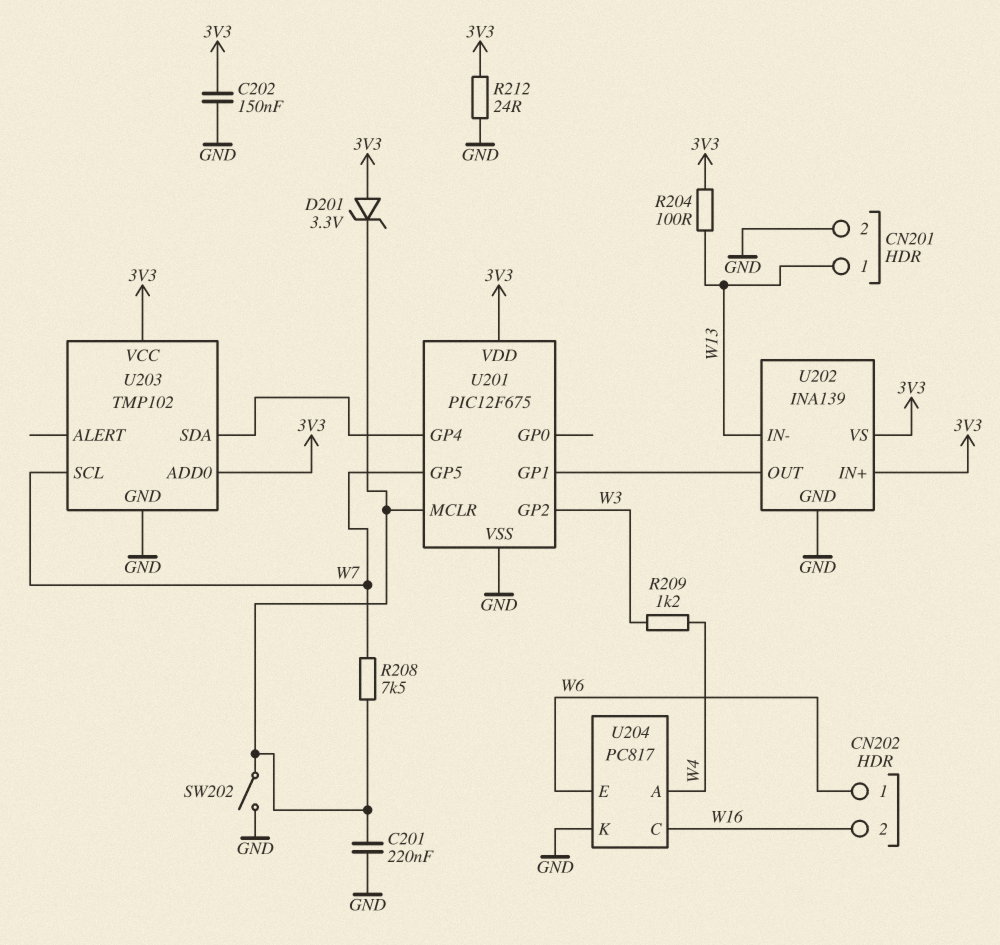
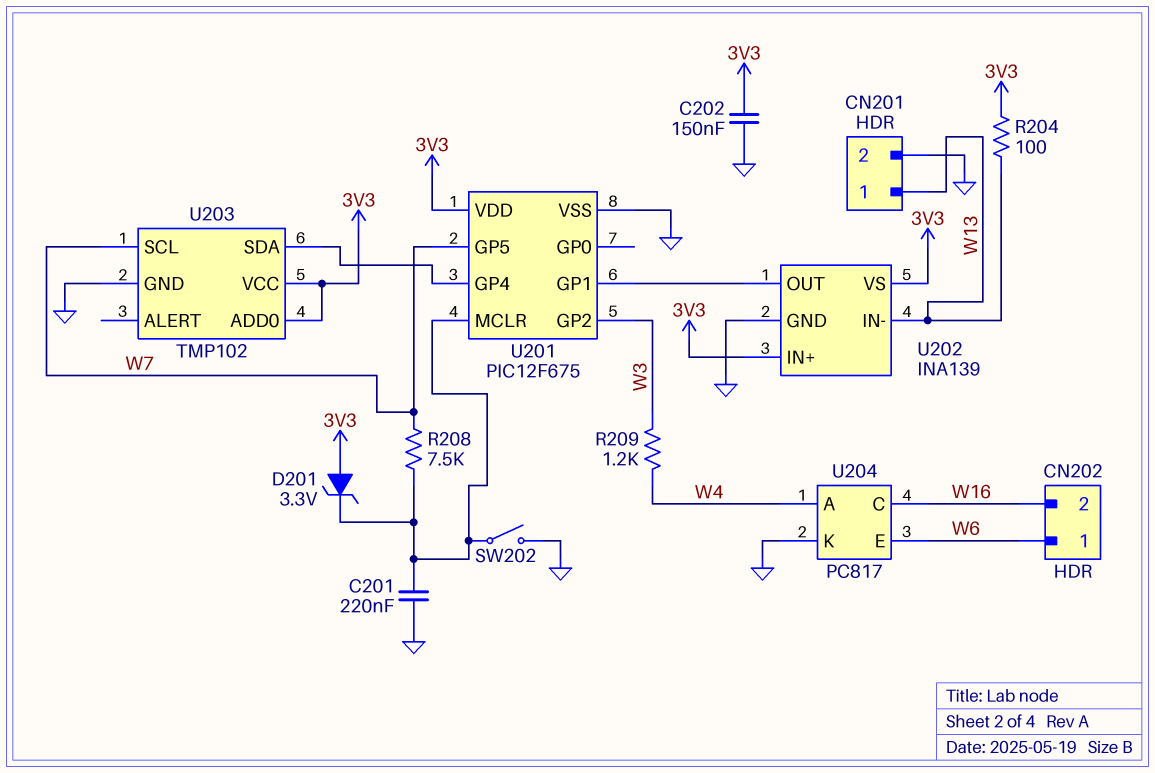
R212: 24 (3V3, GND) -> none

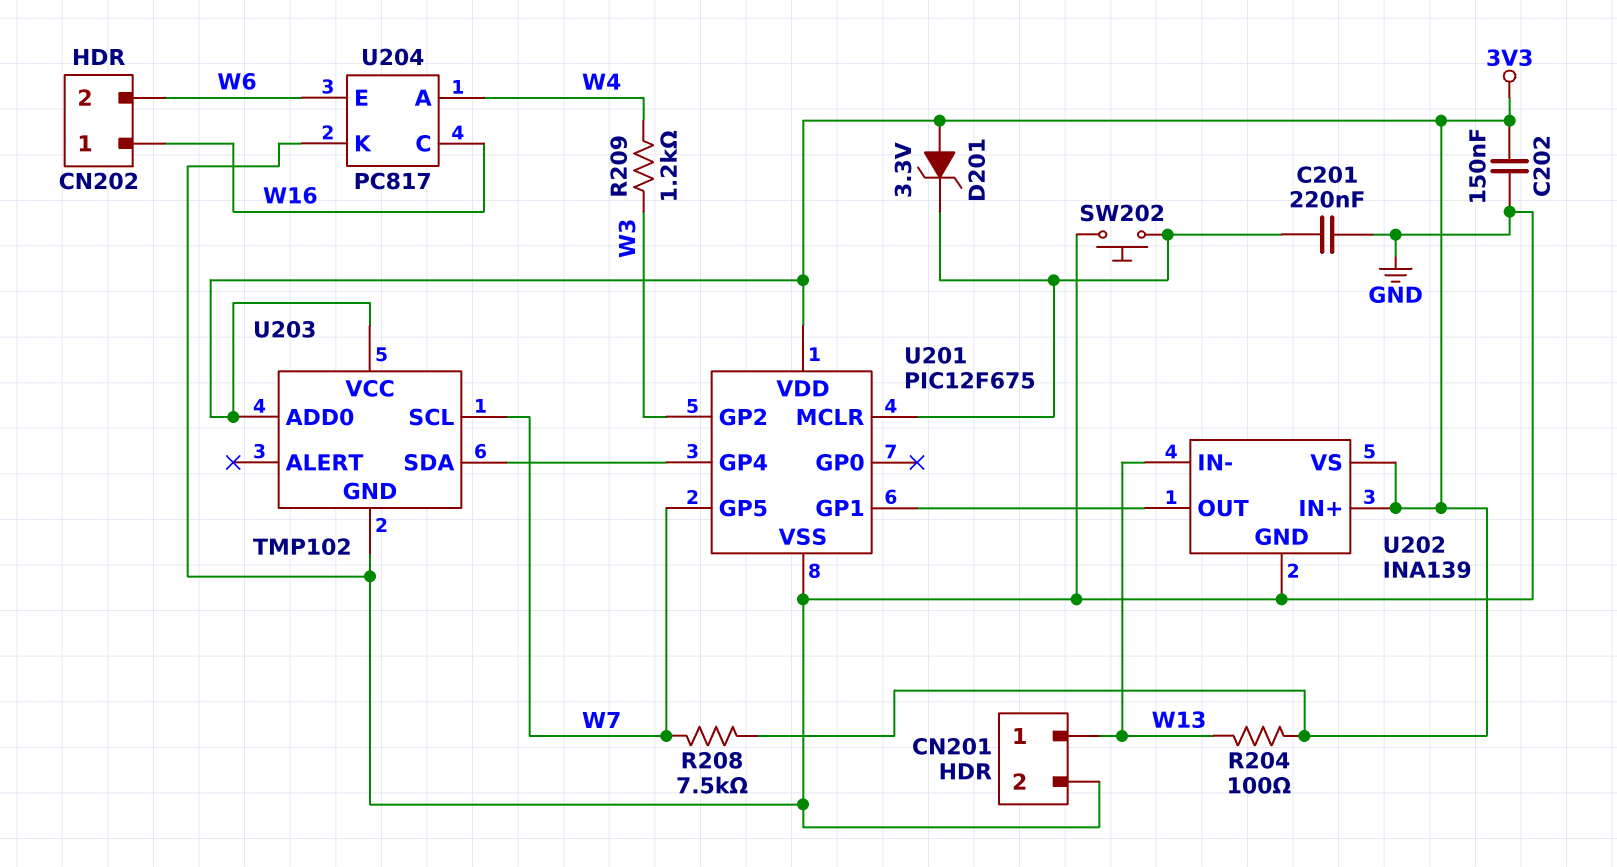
CN202 pin 1: W6 -> W16
CN202 pin 2: W16 -> W6
R208: 7.5k (U201/MCLR, W7) -> 7.5k (3V3, W7)
SW202: switch (GND, U201/MCLR) -> button (GND, U201/MCLR)

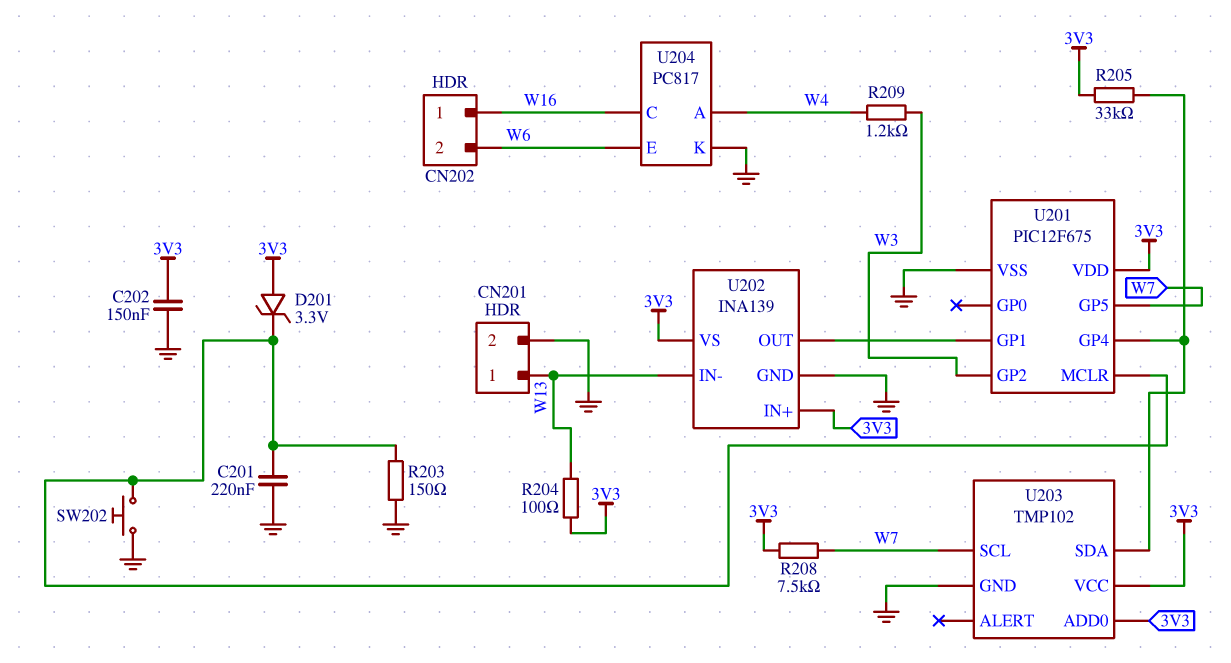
R203: none -> 150 (GND, U201/MCLR)
R205: none -> 33k (3V3, U201/GP4)

